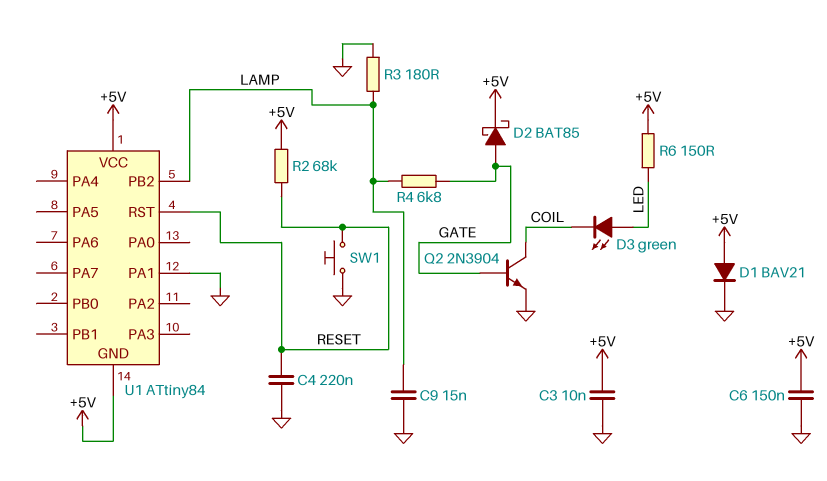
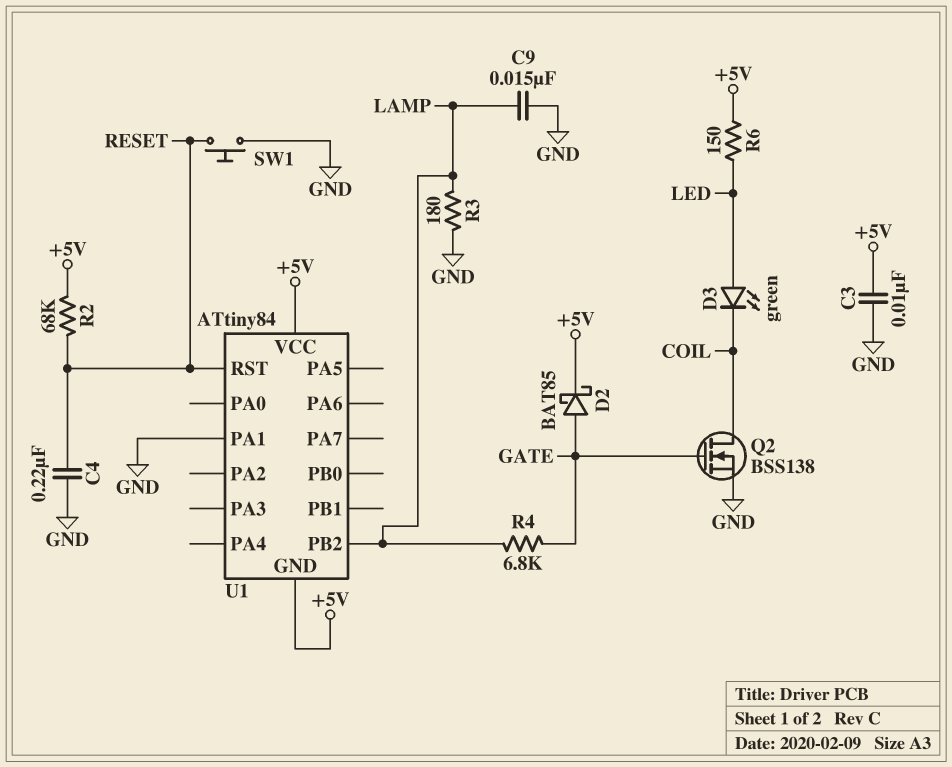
C6: 150nF (+5V, GND) -> none
D1: diode BAV21 (A +5V, K GND) -> none
Q2: NPN 2N3904 (B GATE, C COIL, E GND) -> NMOS BSS138 (G GATE, D COIL, S GND)

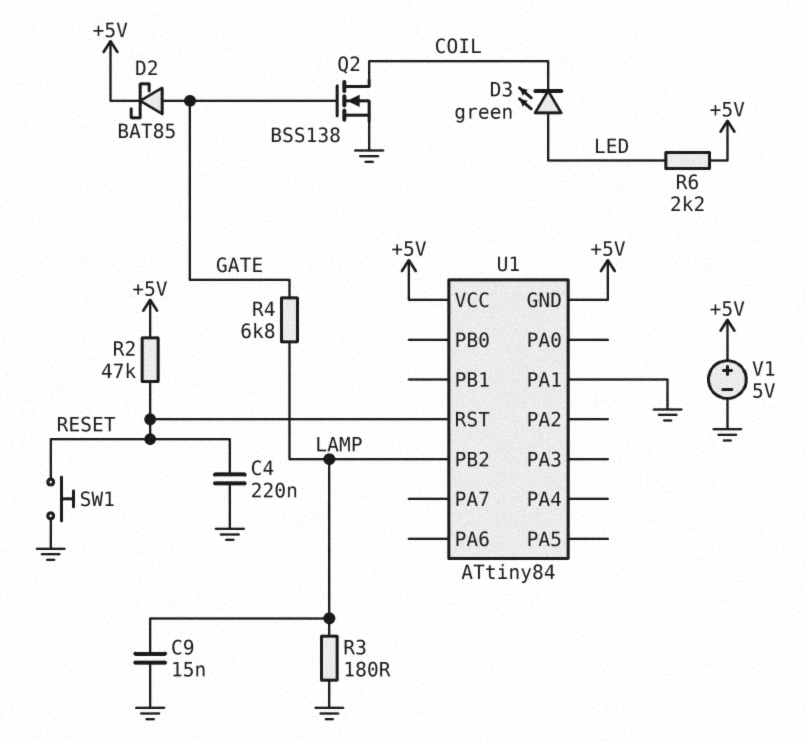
C3: 10nF (+5V, GND) -> none
R2: 68k (+5V, RESET) -> 47k (+5V, RESET)
R6: 150 (+5V, LED) -> 2.2k (+5V, LED)
V1: none -> 5V (plus +5V, minus GND)

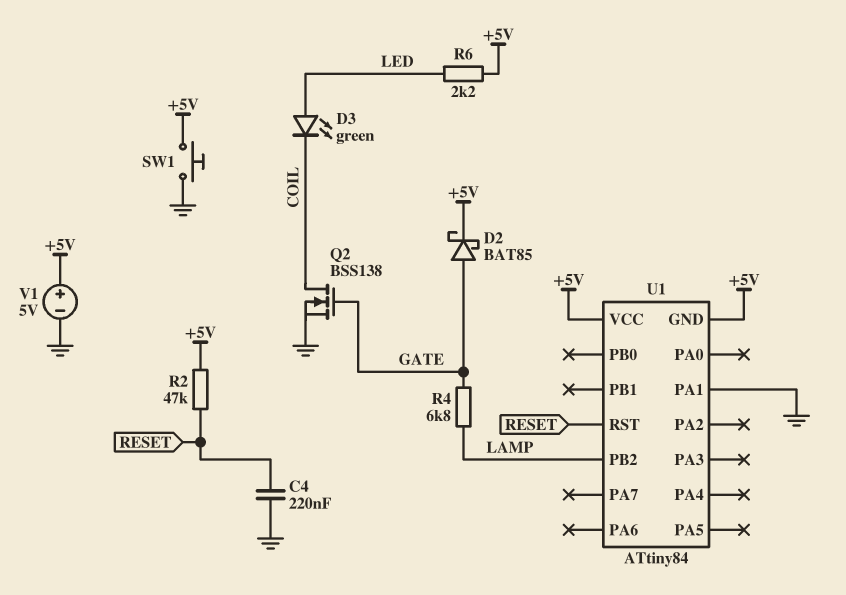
C9: 15nF (GND, LAMP) -> none
R3: 180 (GND, LAMP) -> none
SW1: button (GND, RESET) -> button (+5V, GND)

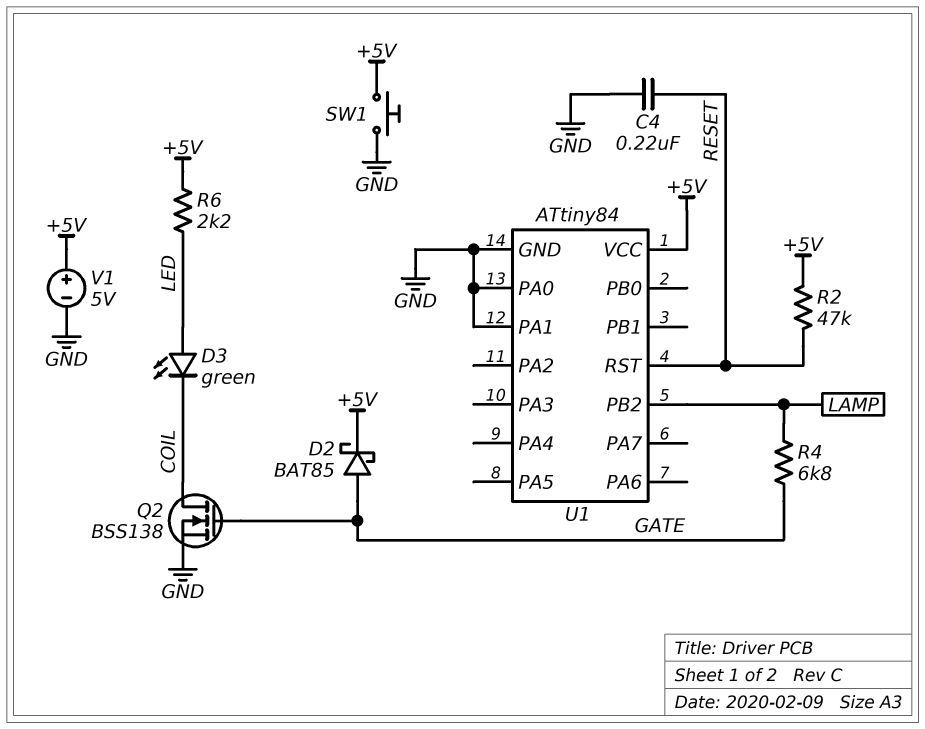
U1 pin GND: +5V -> GND
U1 pin PA0: none -> GND

